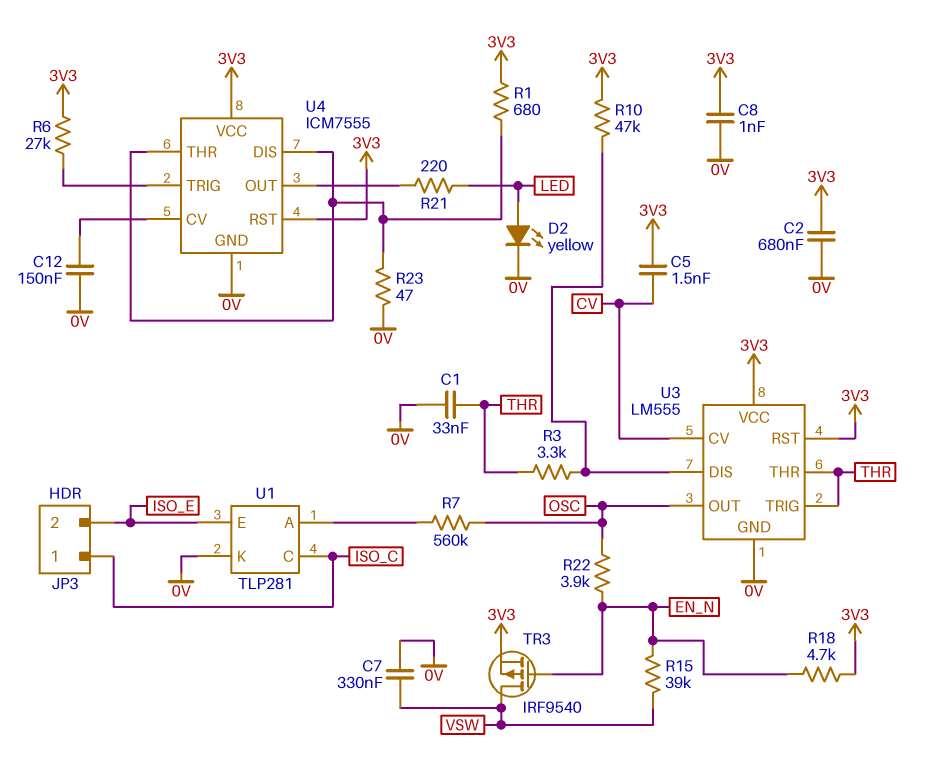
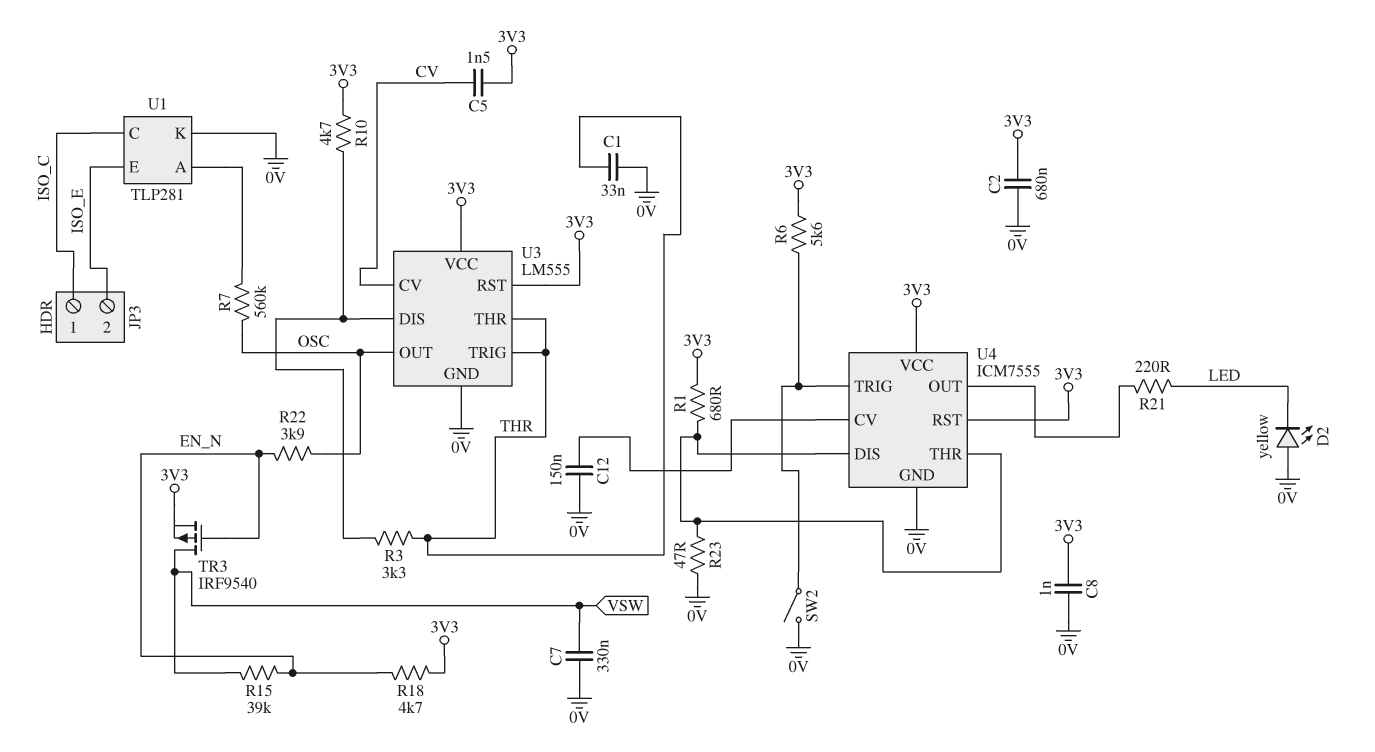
D2: LED yellow (A LED, K 0V) -> LED yellow (A 0V, K LED)
R6: 27k (3V3, U4/TRIG) -> 5.6k (3V3, U4/TRIG)
R10: 47k (3V3, U3/DIS) -> 4.7k (3V3, U3/DIS)
SW2: none -> switch (0V, U4/TRIG)

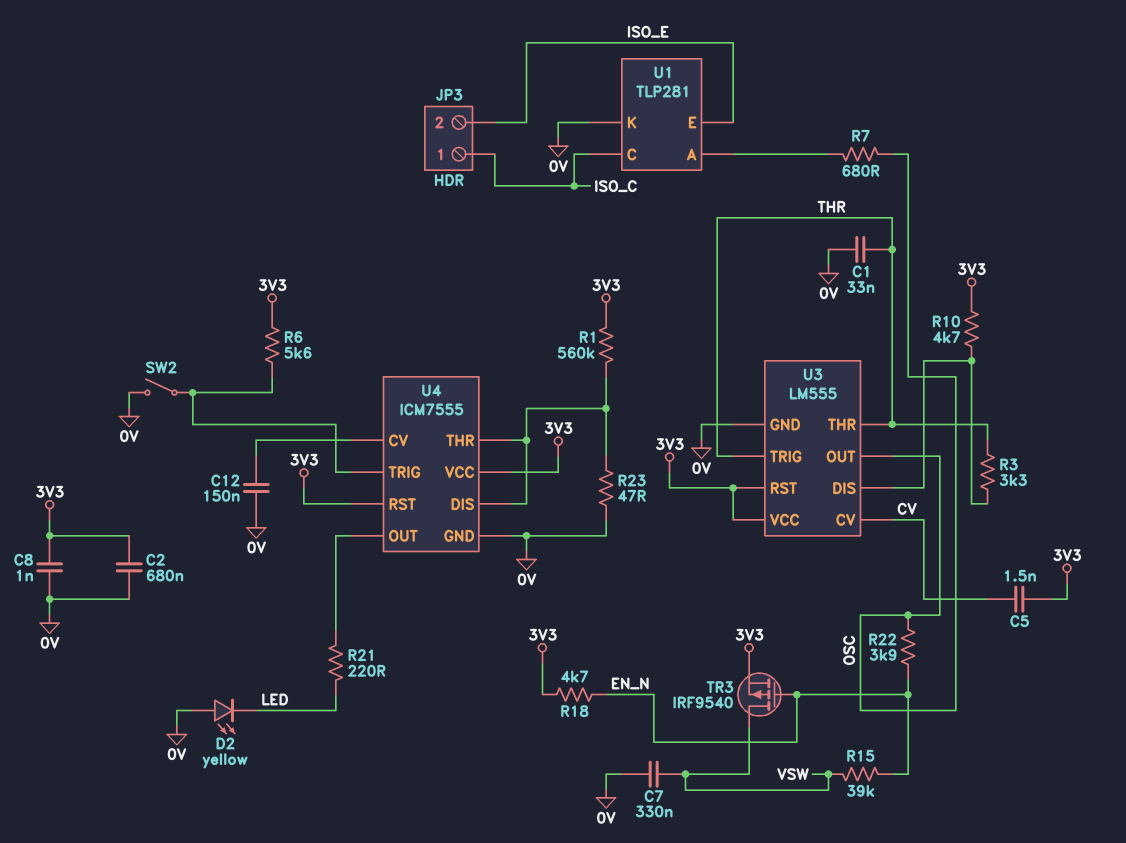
R1: 680 (3V3, U4/DIS) -> 560k (3V3, U4/DIS)
R7: 560k (OSC, U1/A) -> 680 (OSC, U1/A)

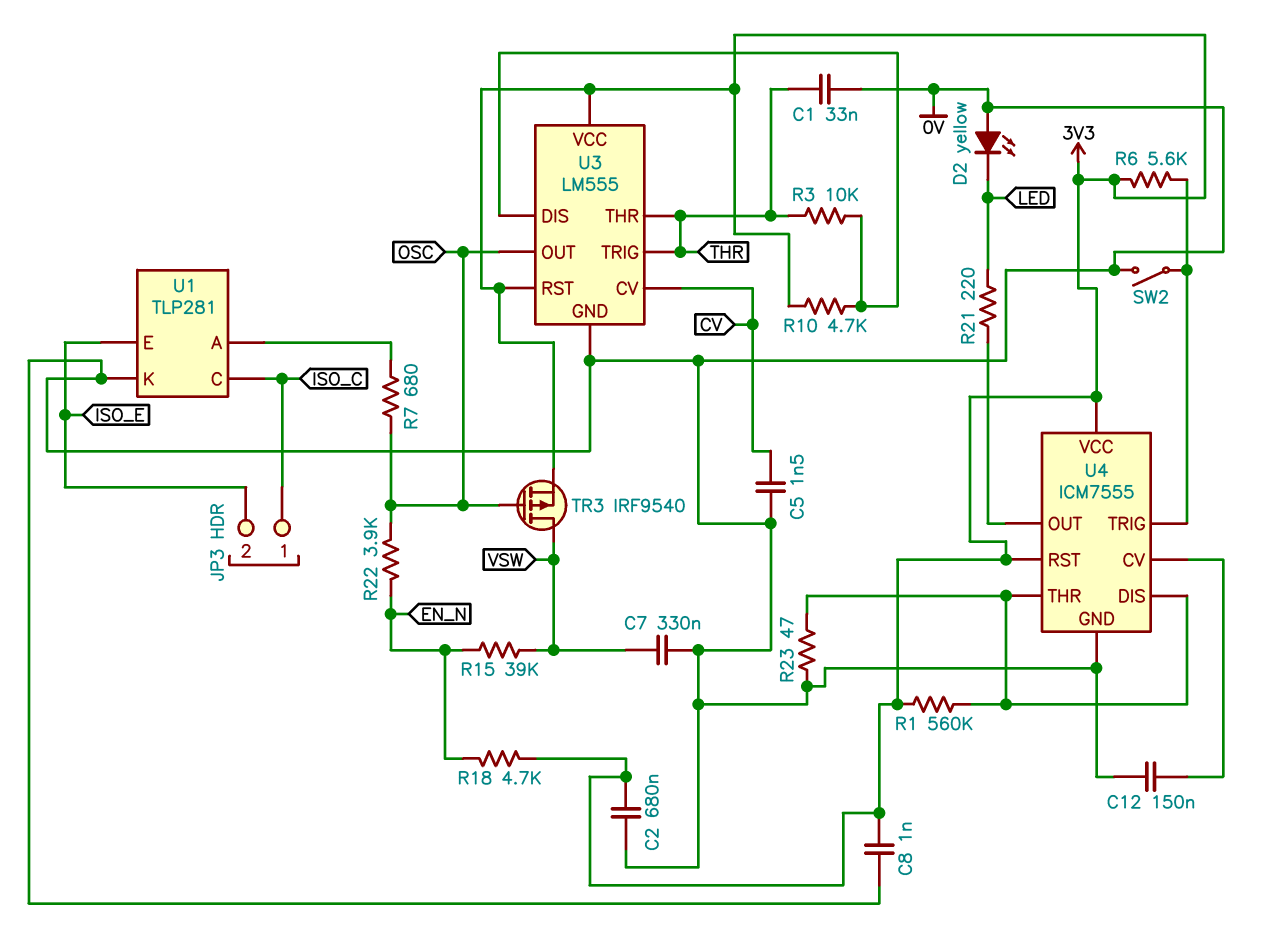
C5: 1.5nF (3V3, CV) -> 1.5nF (0V, CV)
R3: 3.3k (THR, U3/DIS) -> 10k (THR, U3/DIS)
TR3: PMOS IRF9540 (G EN_N, D VSW, S 3V3) -> PMOS IRF9540 (G OSC, D VSW, S 3V3)

